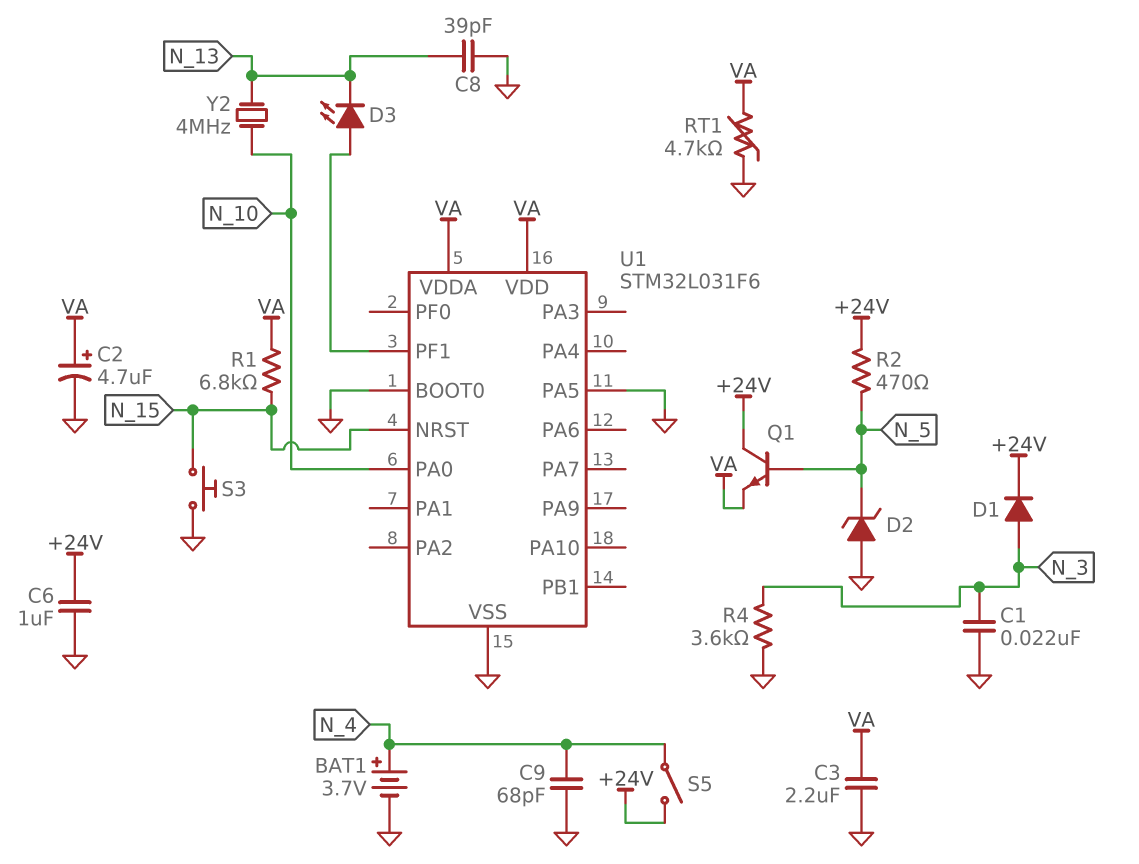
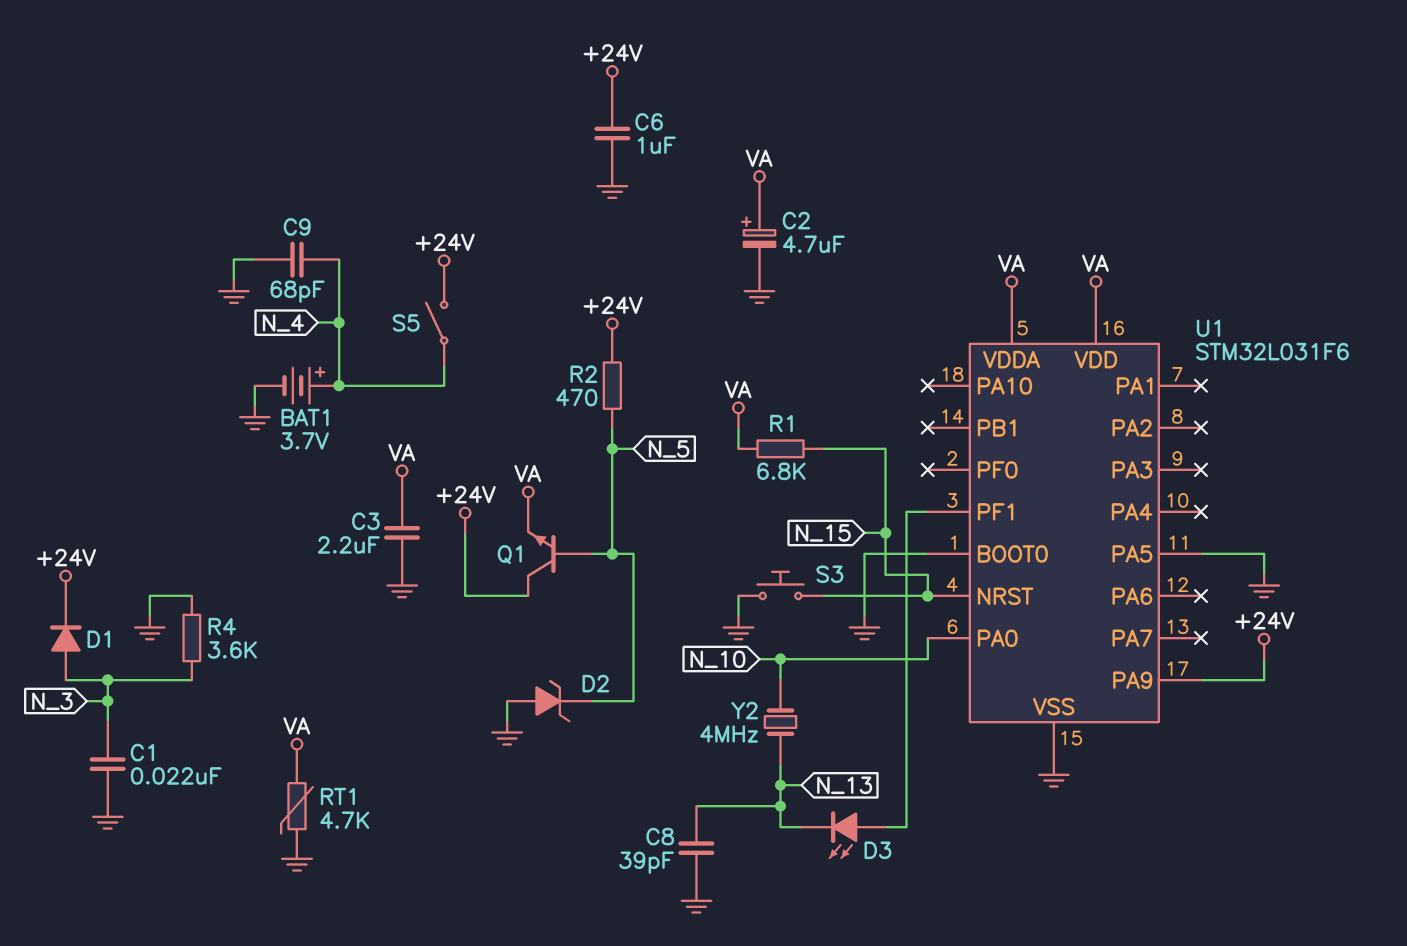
U1 pin PA9: none -> +24V

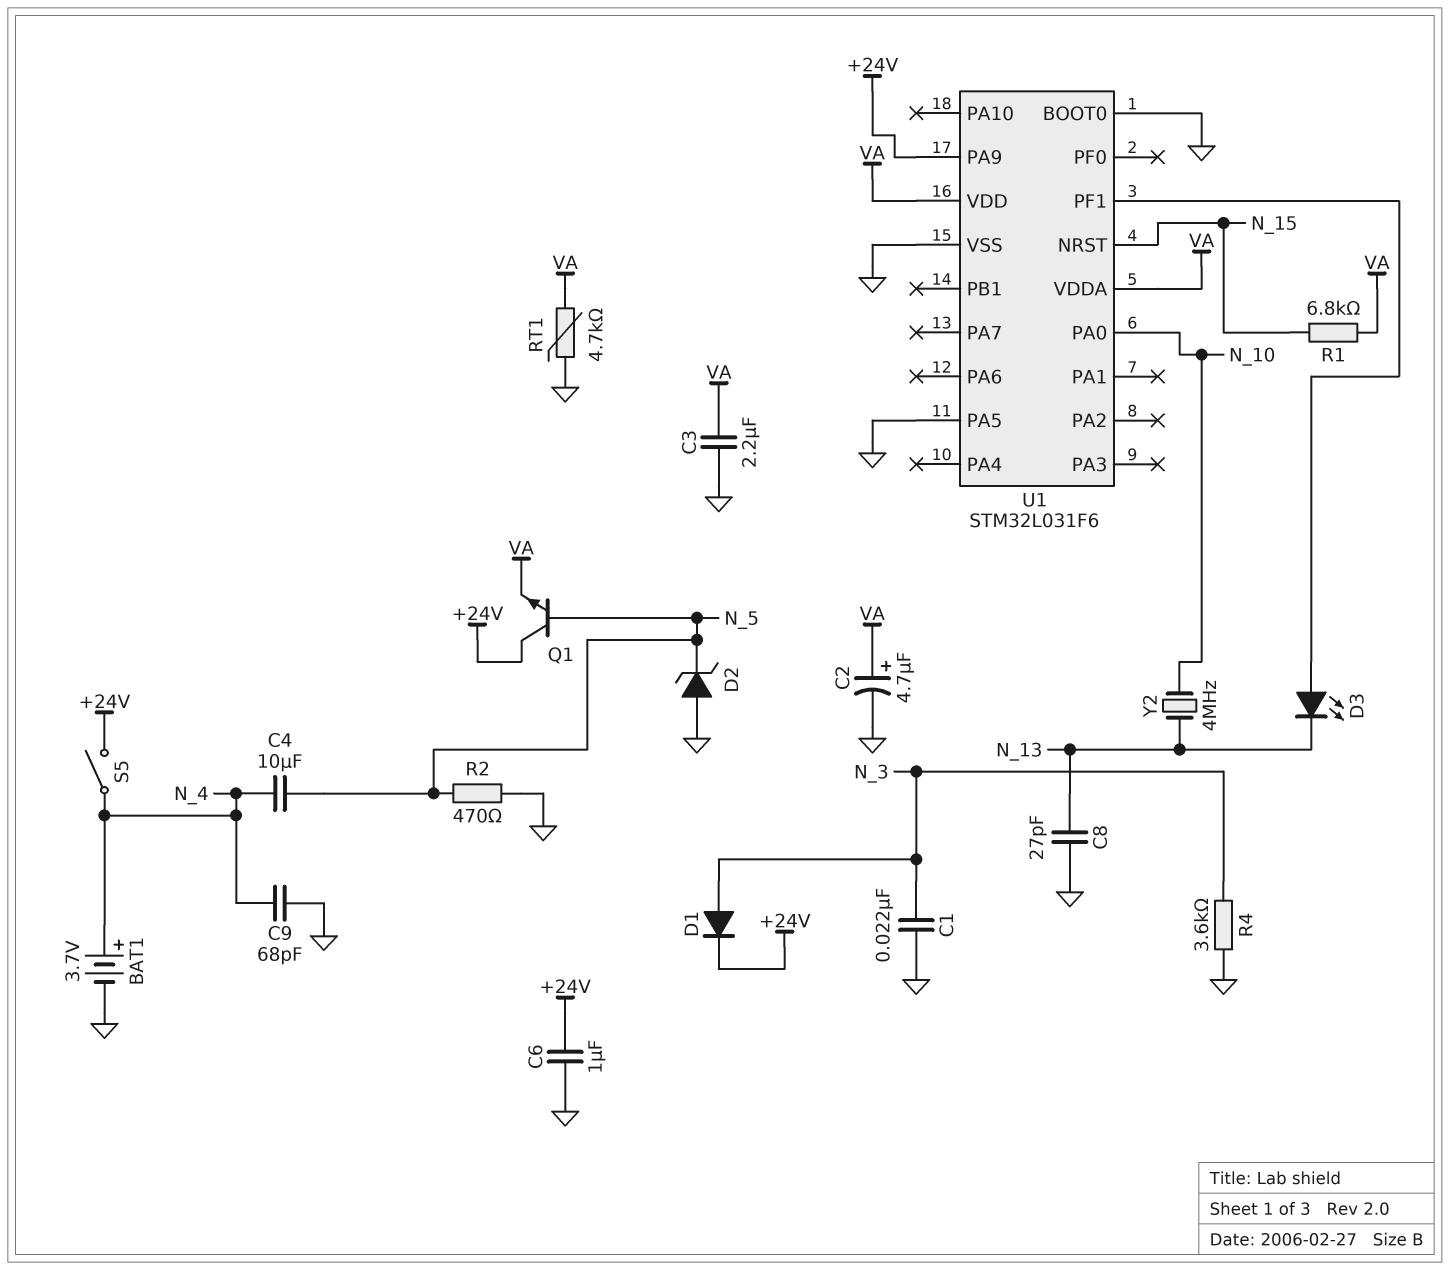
C4: none -> 10uF (N_4, N_5)
C8: 39pF (GND, N_13) -> 27pF (GND, N_13)
R2: 470 (+24V, N_5) -> 470 (GND, N_5)
S3: button (GND, N_15) -> none

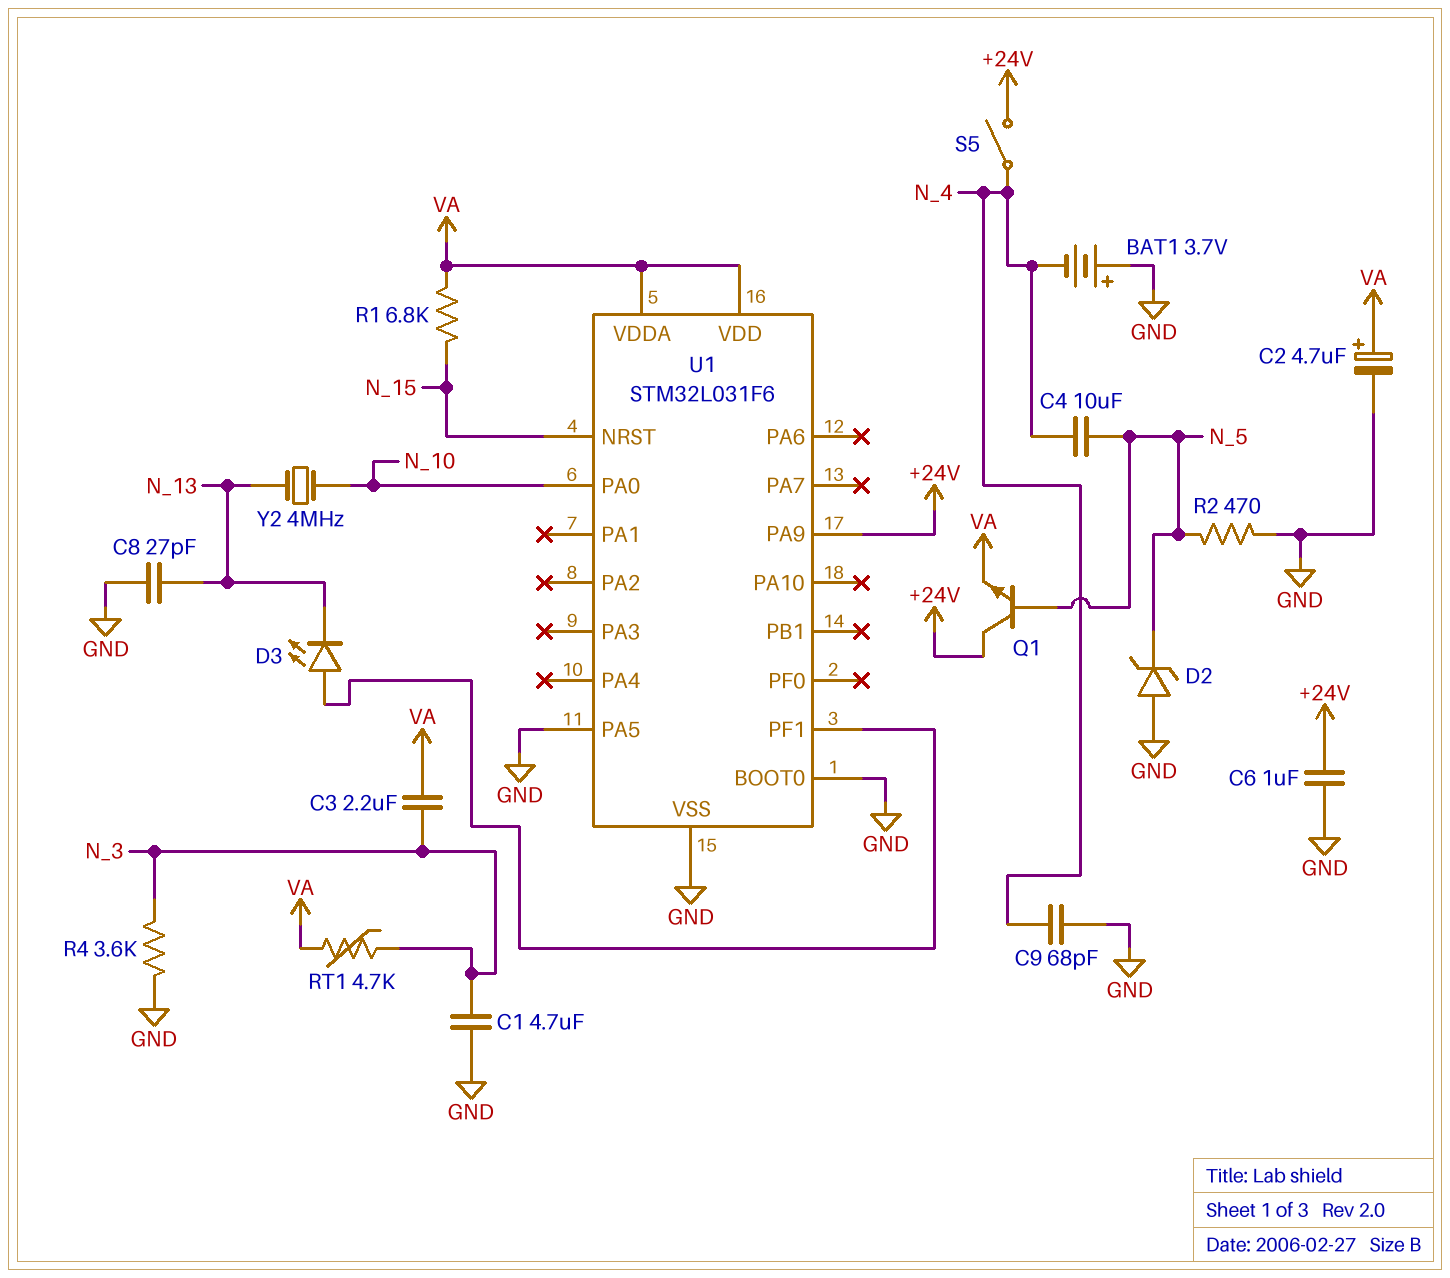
BAT1: 3.7V (plus N_4, minus GND) -> 3.7V (plus GND, minus N_4)
C1: 22nF (GND, N_3) -> 4.7uF (GND, N_3)
C3: 2.2uF (GND, VA) -> 2.2uF (N_3, VA)
D1: diode (A N_3, K +24V) -> none
RT1: 4.7k (GND, VA) -> 4.7k (N_3, VA)

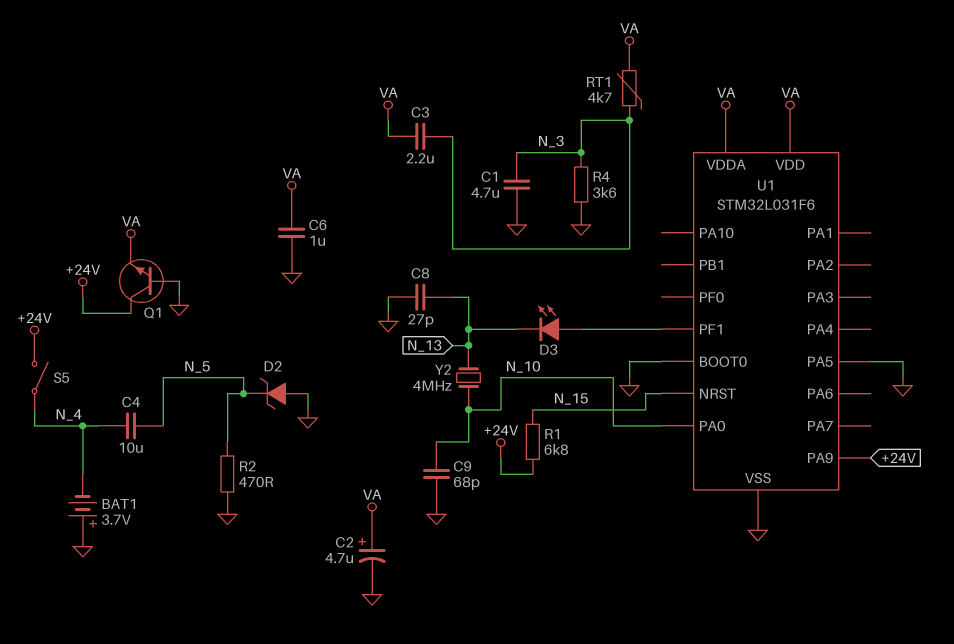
C6: 1uF (+24V, GND) -> 1uF (GND, VA)
C9: 68pF (GND, N_4) -> 68pF (GND, N_10)
Q1: NPN (B N_5, C +24V, E VA) -> NPN (B GND, C +24V, E VA)
R1: 6.8k (N_15, VA) -> 6.8k (+24V, N_15)

